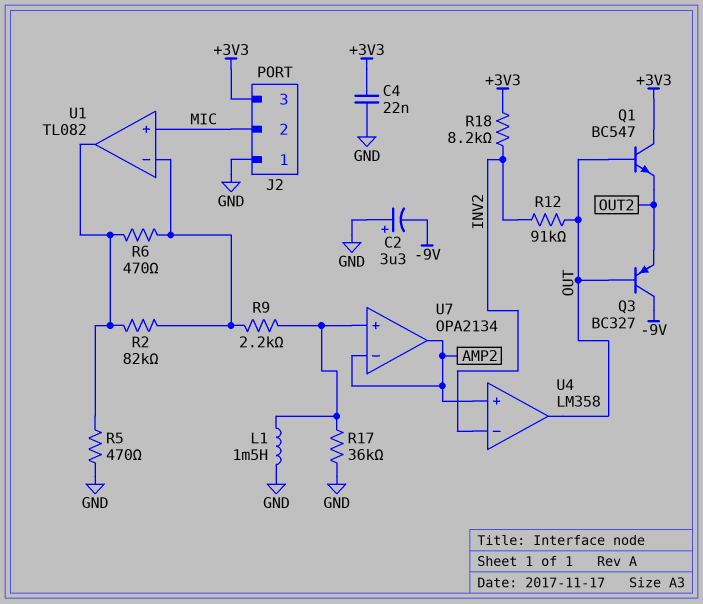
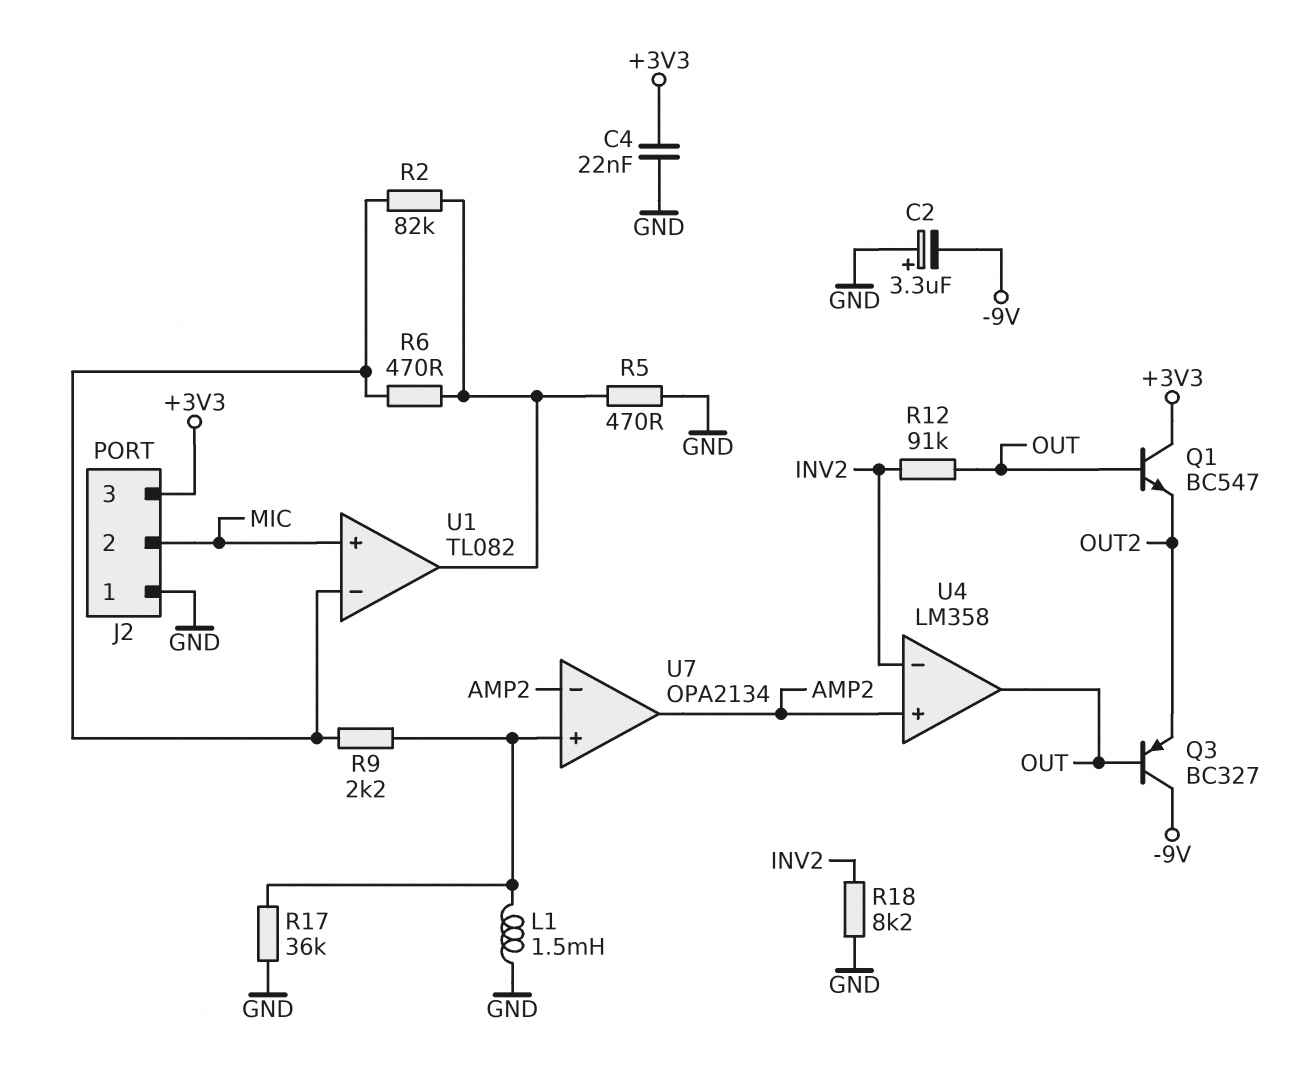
R18: 8.2k (+3V3, INV2) -> 8.2k (GND, INV2)

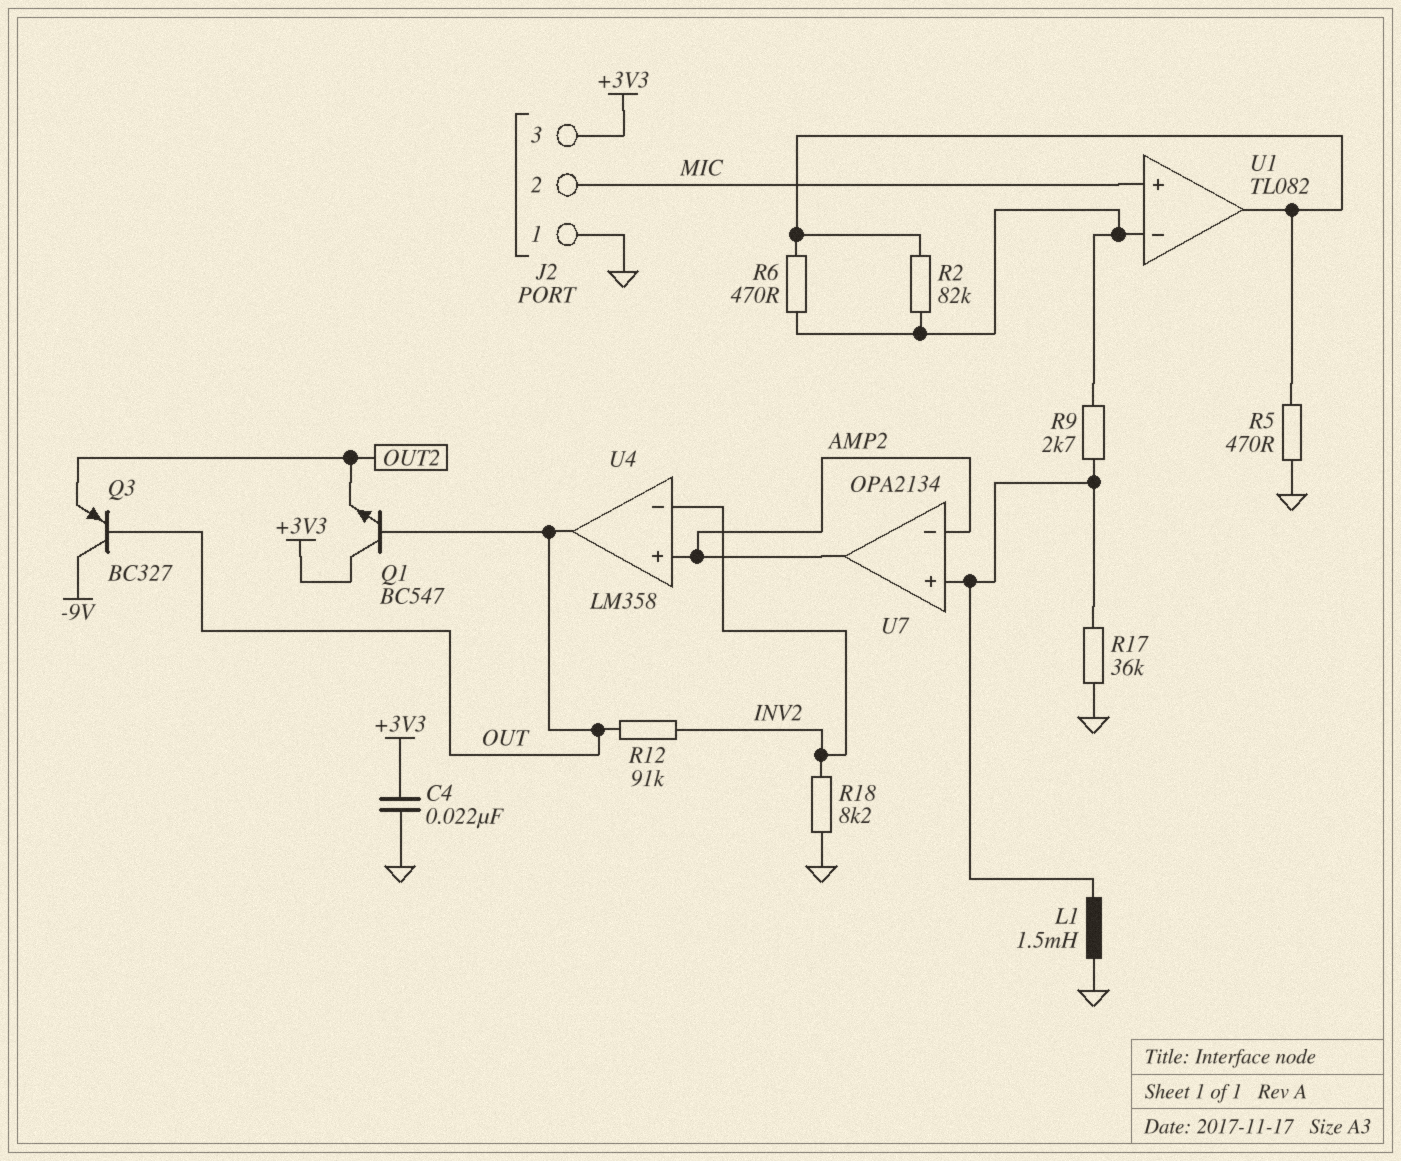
C2: 3.3uF (plus GND, minus -9V) -> none
R9: 2.2k (U1/in-, U7/in+) -> 2.7k (U1/in-, U7/in+)

